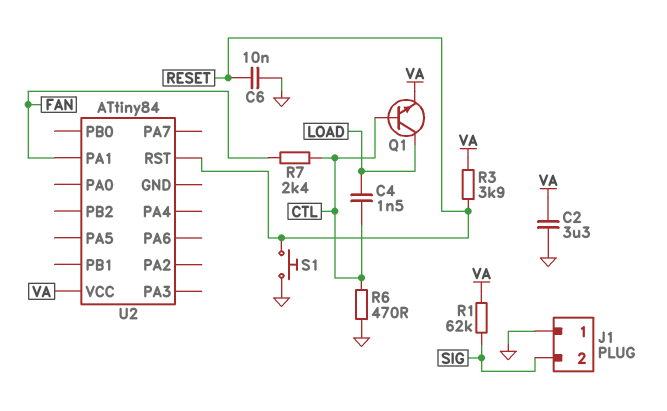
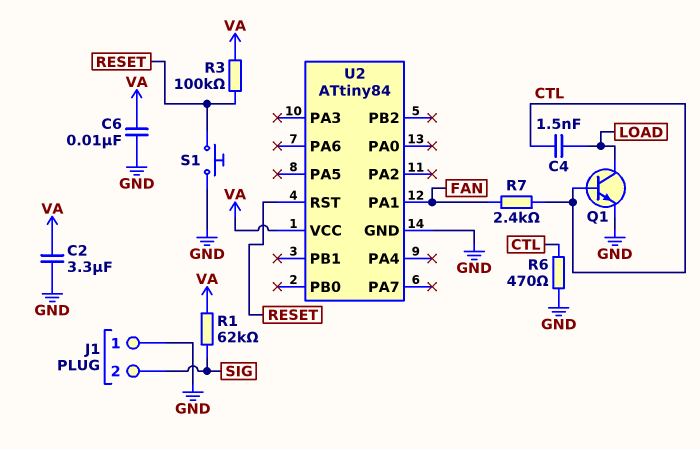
C6: 10nF (GND, RESET) -> 10nF (GND, VA)
Q1: NPN (B CTL, C LOAD, E VA) -> NPN (B CTL, C LOAD, E GND)
R3: 3.9k (RESET, VA) -> 100k (RESET, VA)
U2 pin GND: none -> GND

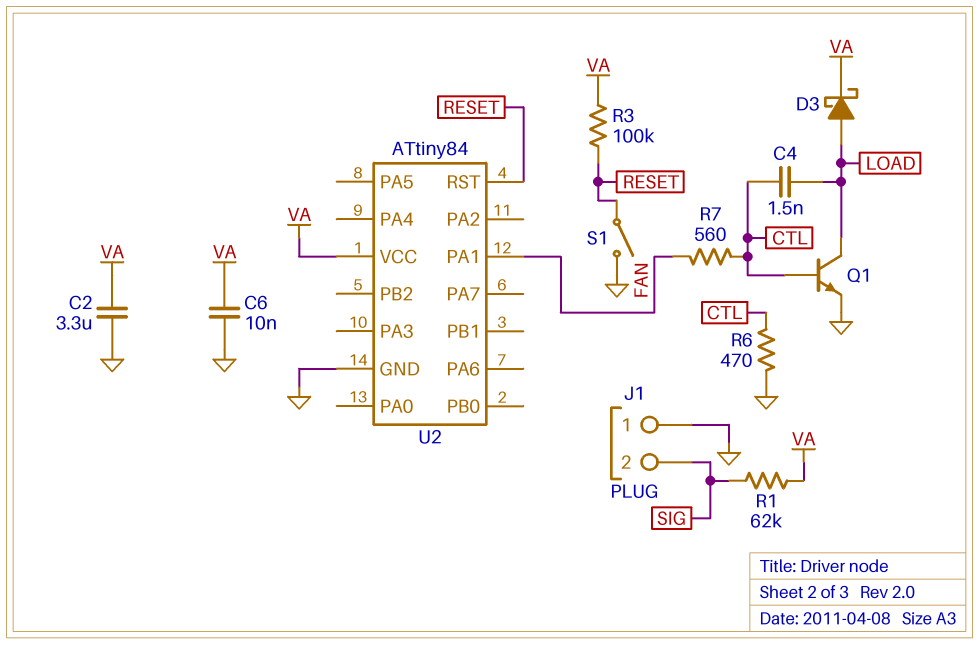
D3: none -> schottky (A LOAD, K VA)
R7: 2.4k (CTL, FAN) -> 560 (CTL, FAN)
S1: button (GND, RESET) -> switch (GND, RESET)

